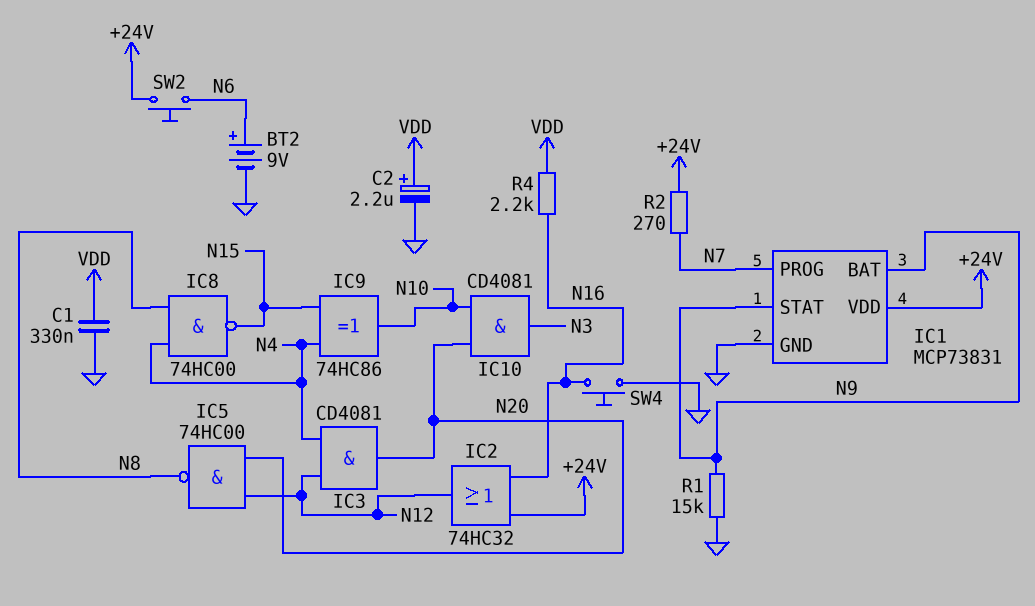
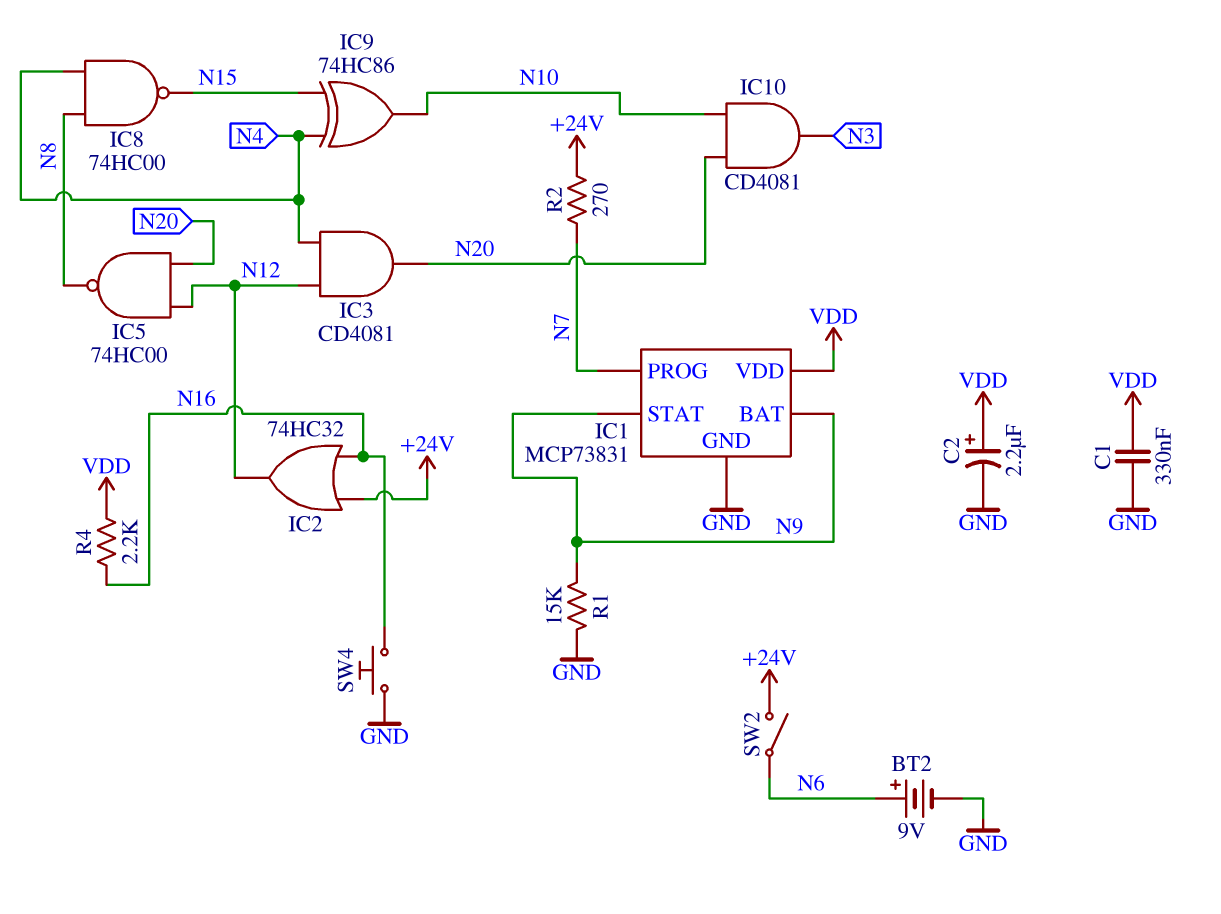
IC1 pin VDD: +24V -> VDD
SW2: button (+24V, N6) -> switch (+24V, N6)

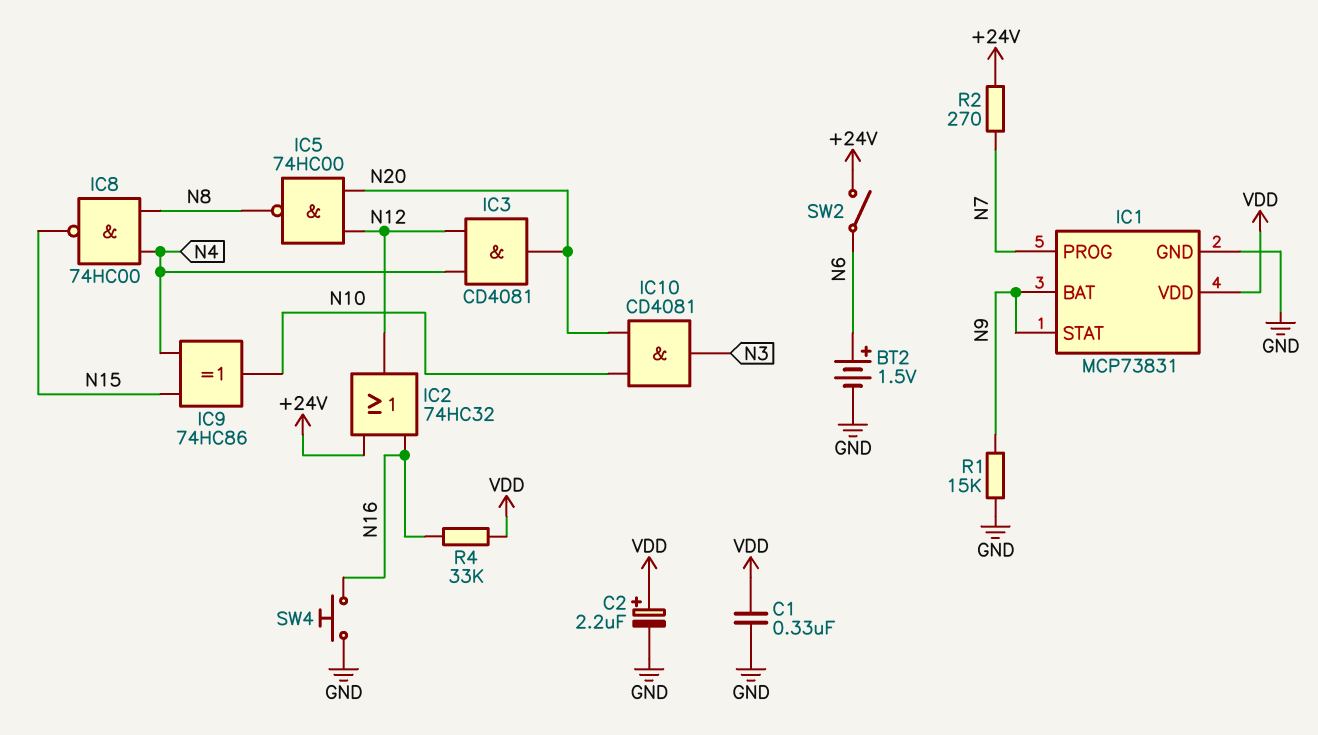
BT2: 9V (plus N6, minus GND) -> 1.5V (plus N6, minus GND)
R4: 2.2k (N16, VDD) -> 33k (N16, VDD)

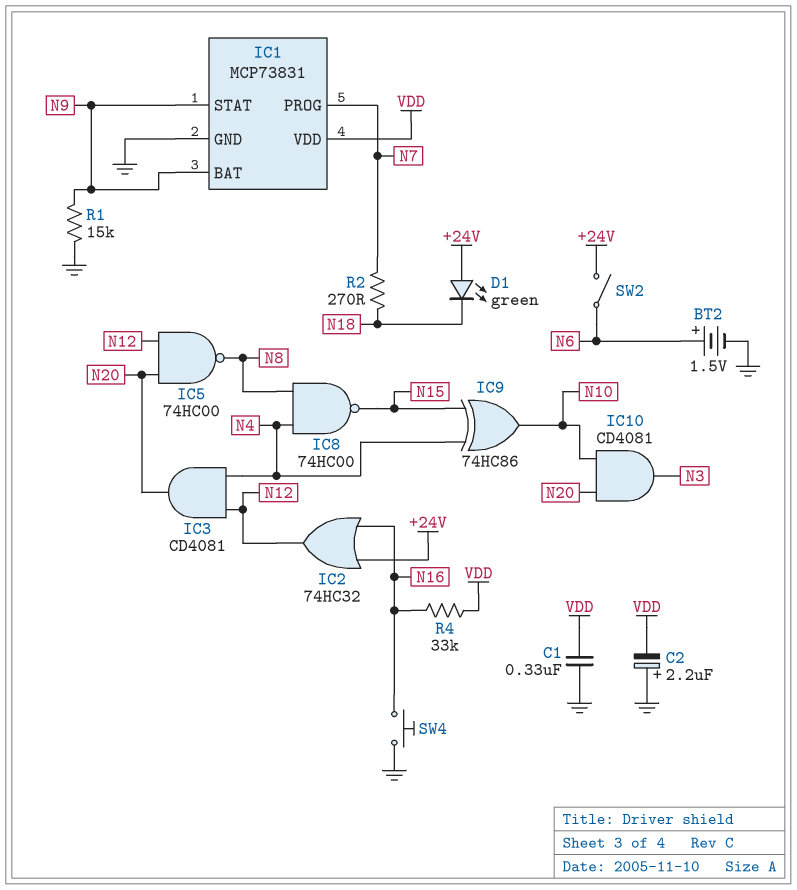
C2: 2.2uF (plus VDD, minus GND) -> 2.2uF (plus GND, minus VDD)
D1: none -> LED green (A +24V, K N18)
R2: 270 (+24V, N7) -> 270 (N7, N18)

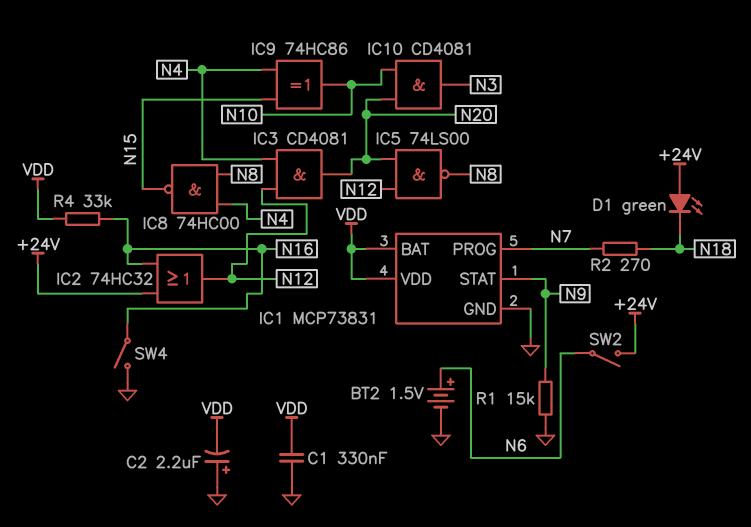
IC1 pin BAT: N9 -> VDD
IC5: NAND 74HC00 (in N12, in N20, out N8) -> NAND 74LS00 (in N12, in N20, out N8)
SW4: button (GND, N16) -> switch (GND, N16)

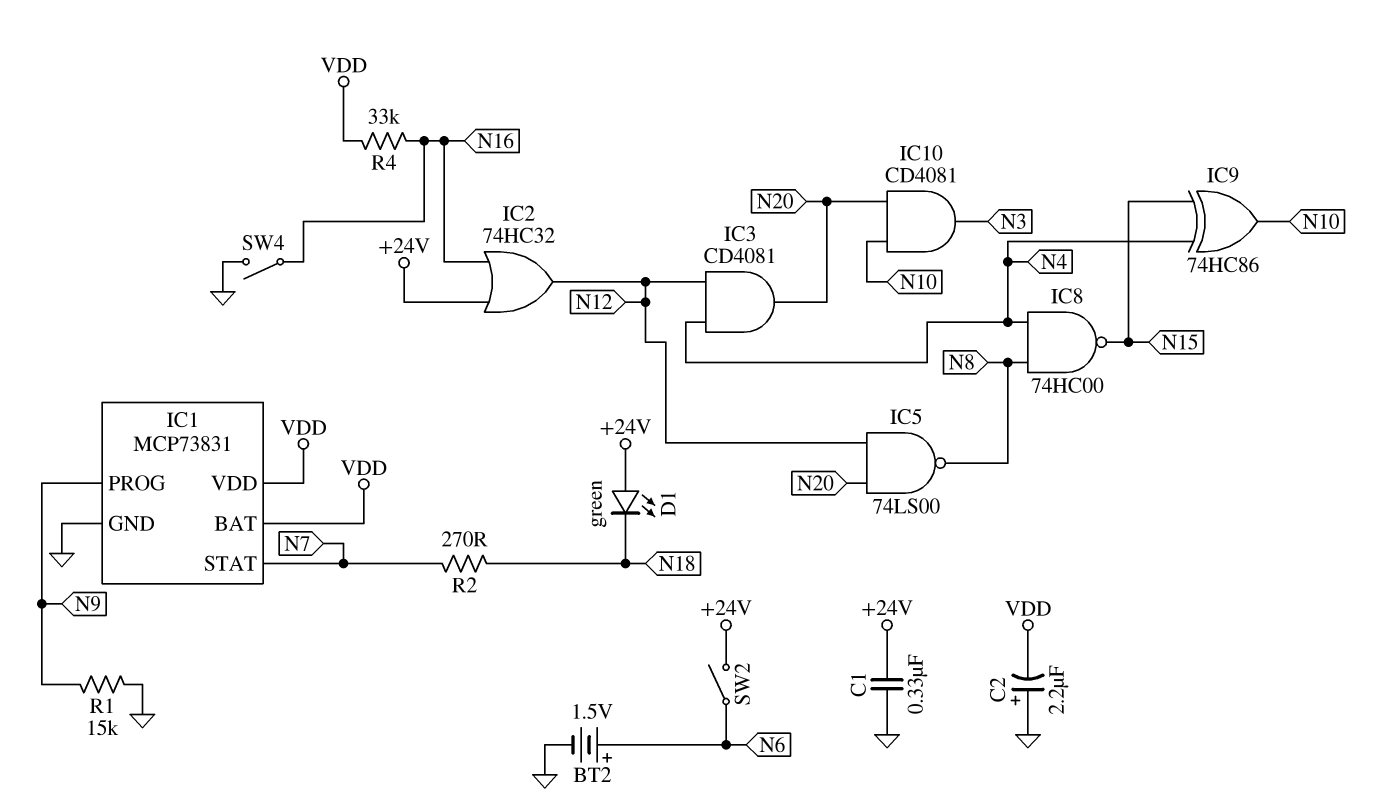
C1: 330nF (GND, VDD) -> 330nF (+24V, GND)
IC1 pin PROG: N7 -> N9
IC1 pin STAT: N9 -> N7

